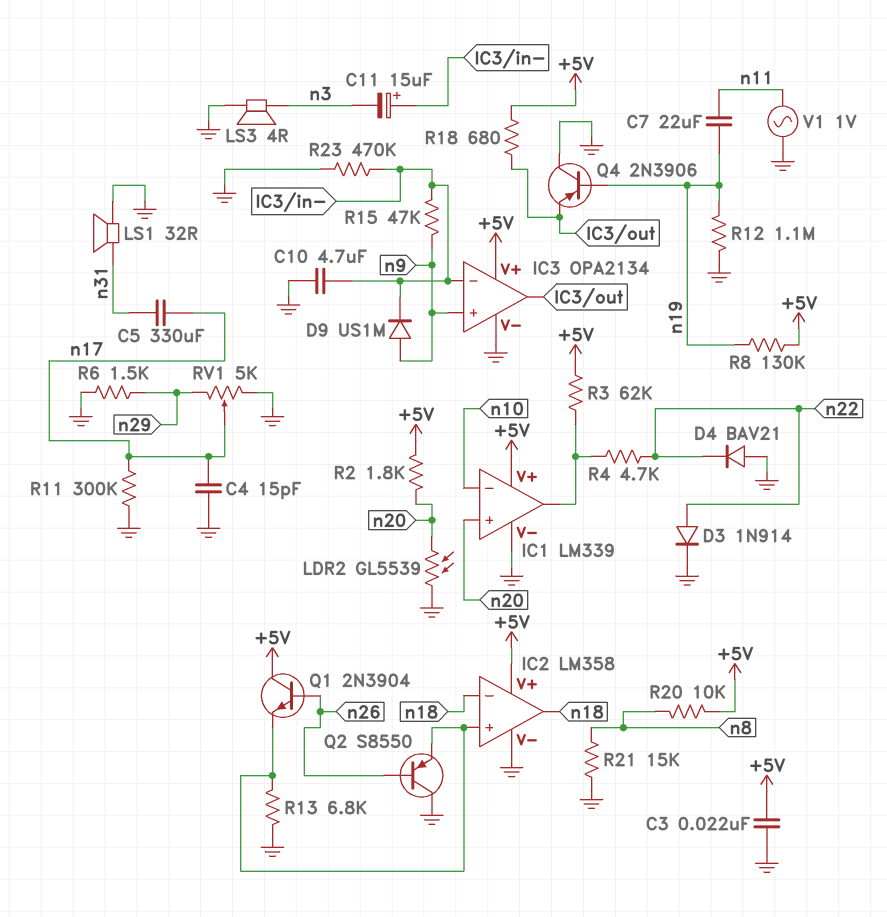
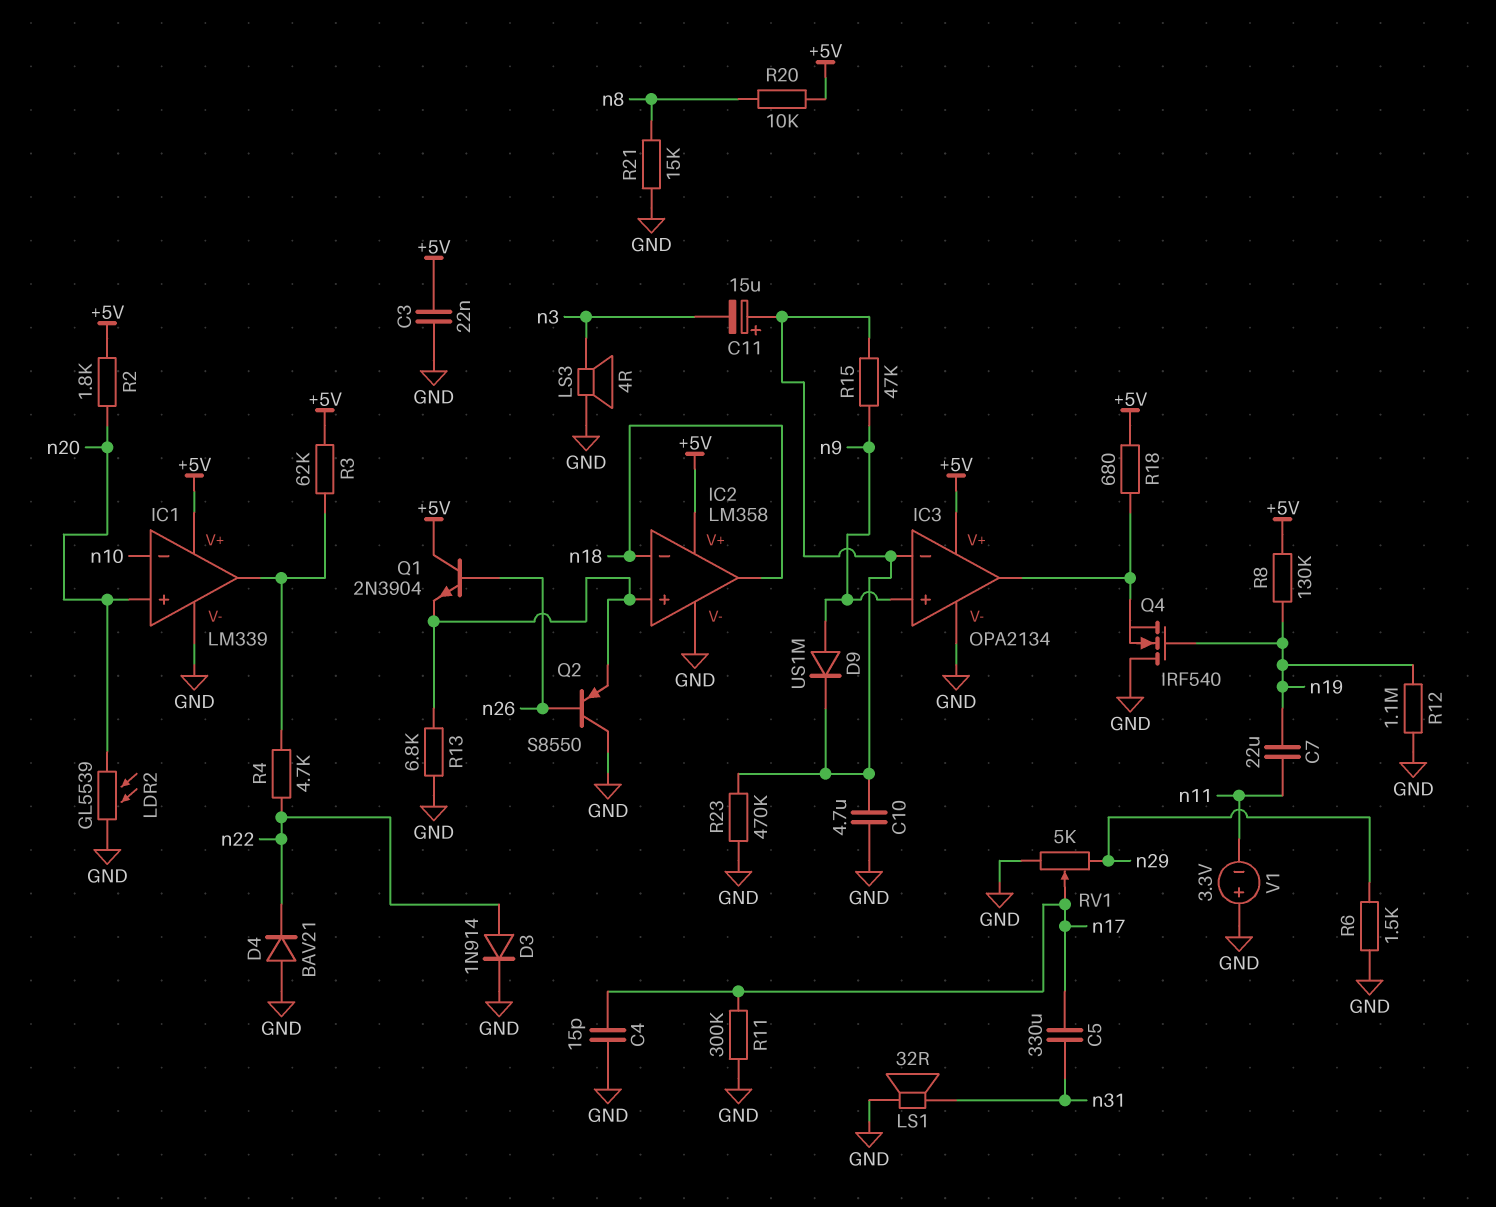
Q4: PNP 2N3906 (B n19, C GND, E IC3/out) -> NMOS IRF540 (G n19, D GND, S IC3/out)
V1: AC 1V (GND, n11) -> 3.3V (plus GND, minus n11)

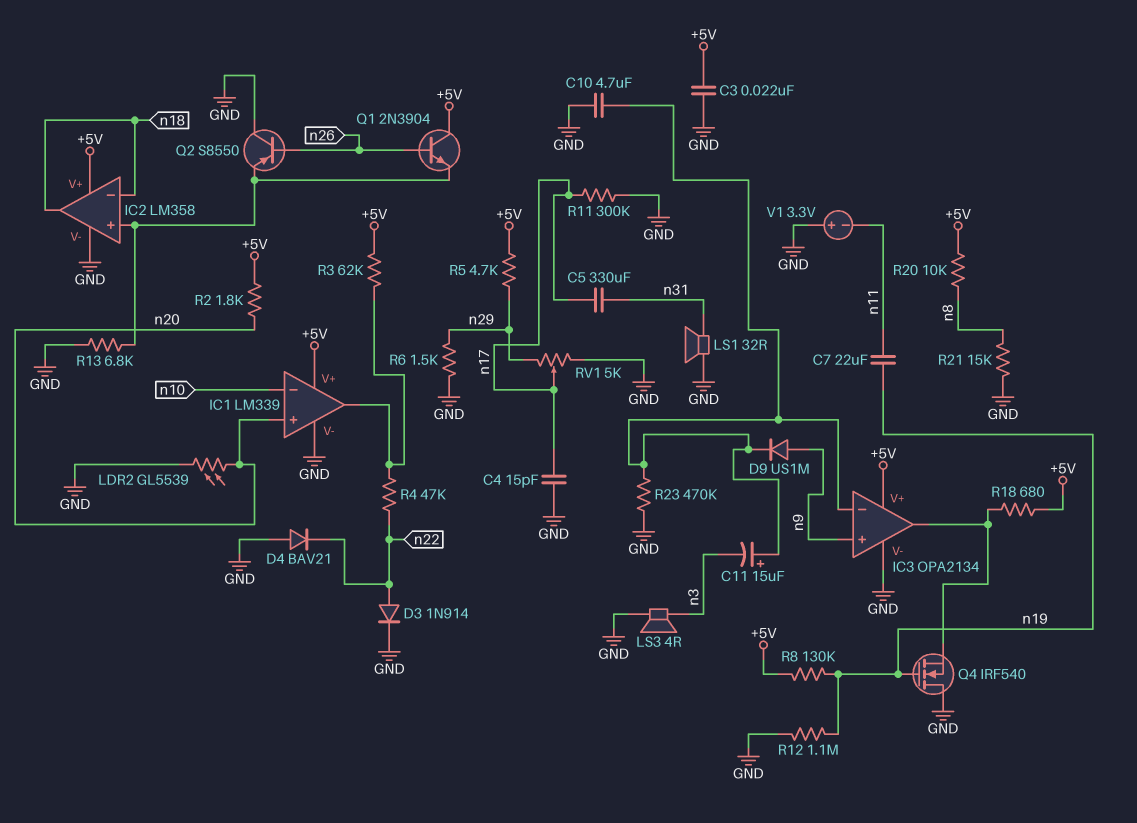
R4: 4.7k (IC1/out, n22) -> 47k (IC1/out, n22)
R5: none -> 4.7k (+5V, n29)
R15: 47k (IC3/in-, n9) -> none

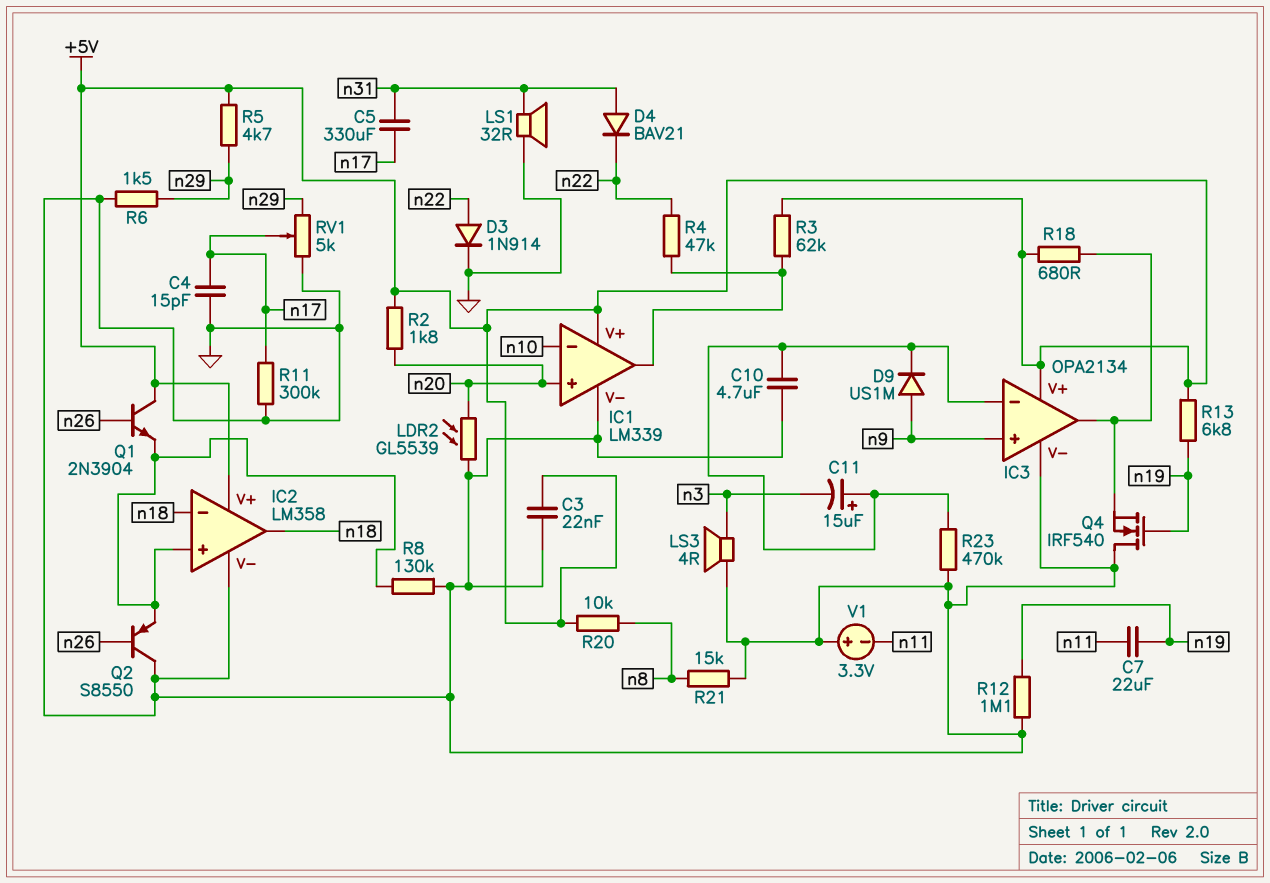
D4: diode BAV21 (A GND, K n22) -> diode BAV21 (A n31, K n22)
R8: 130k (+5V, n19) -> 130k (GND, IC2/in+)
R13: 6.8k (GND, IC2/in+) -> 6.8k (+5V, n19)

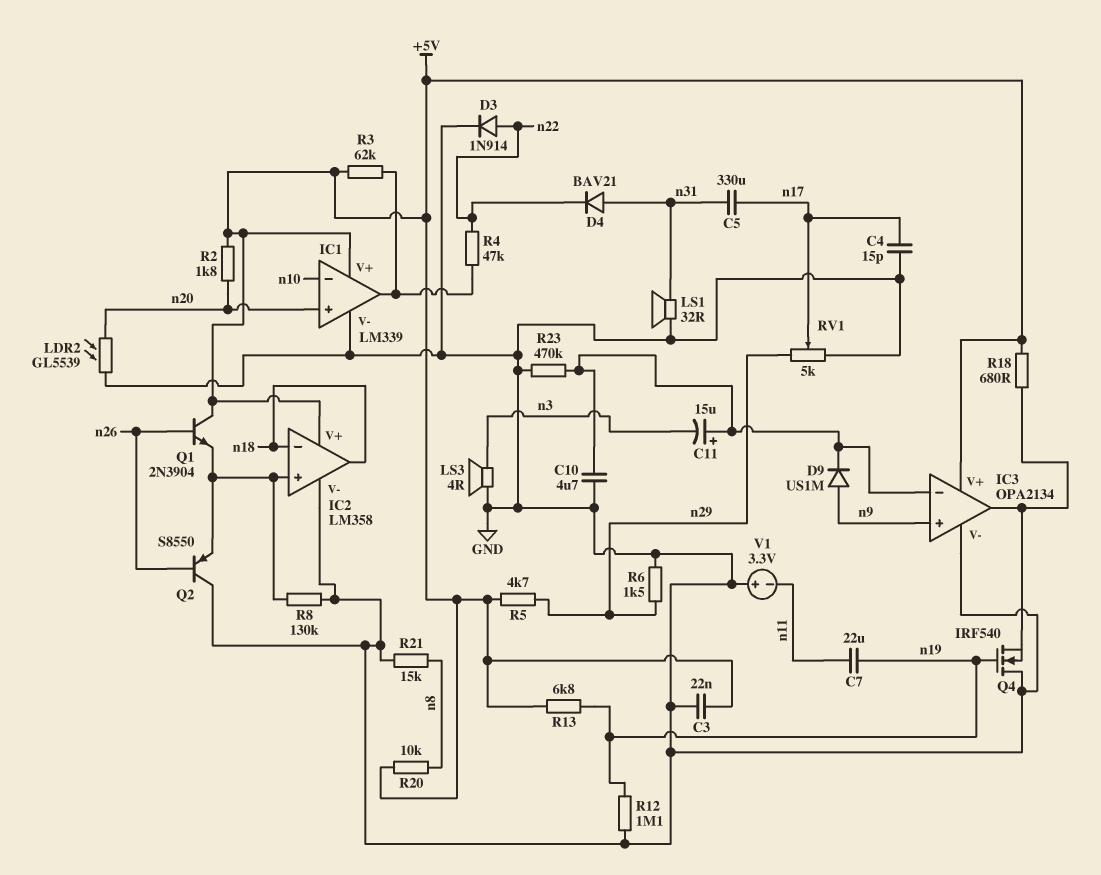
R11: 300k (GND, n17) -> none

